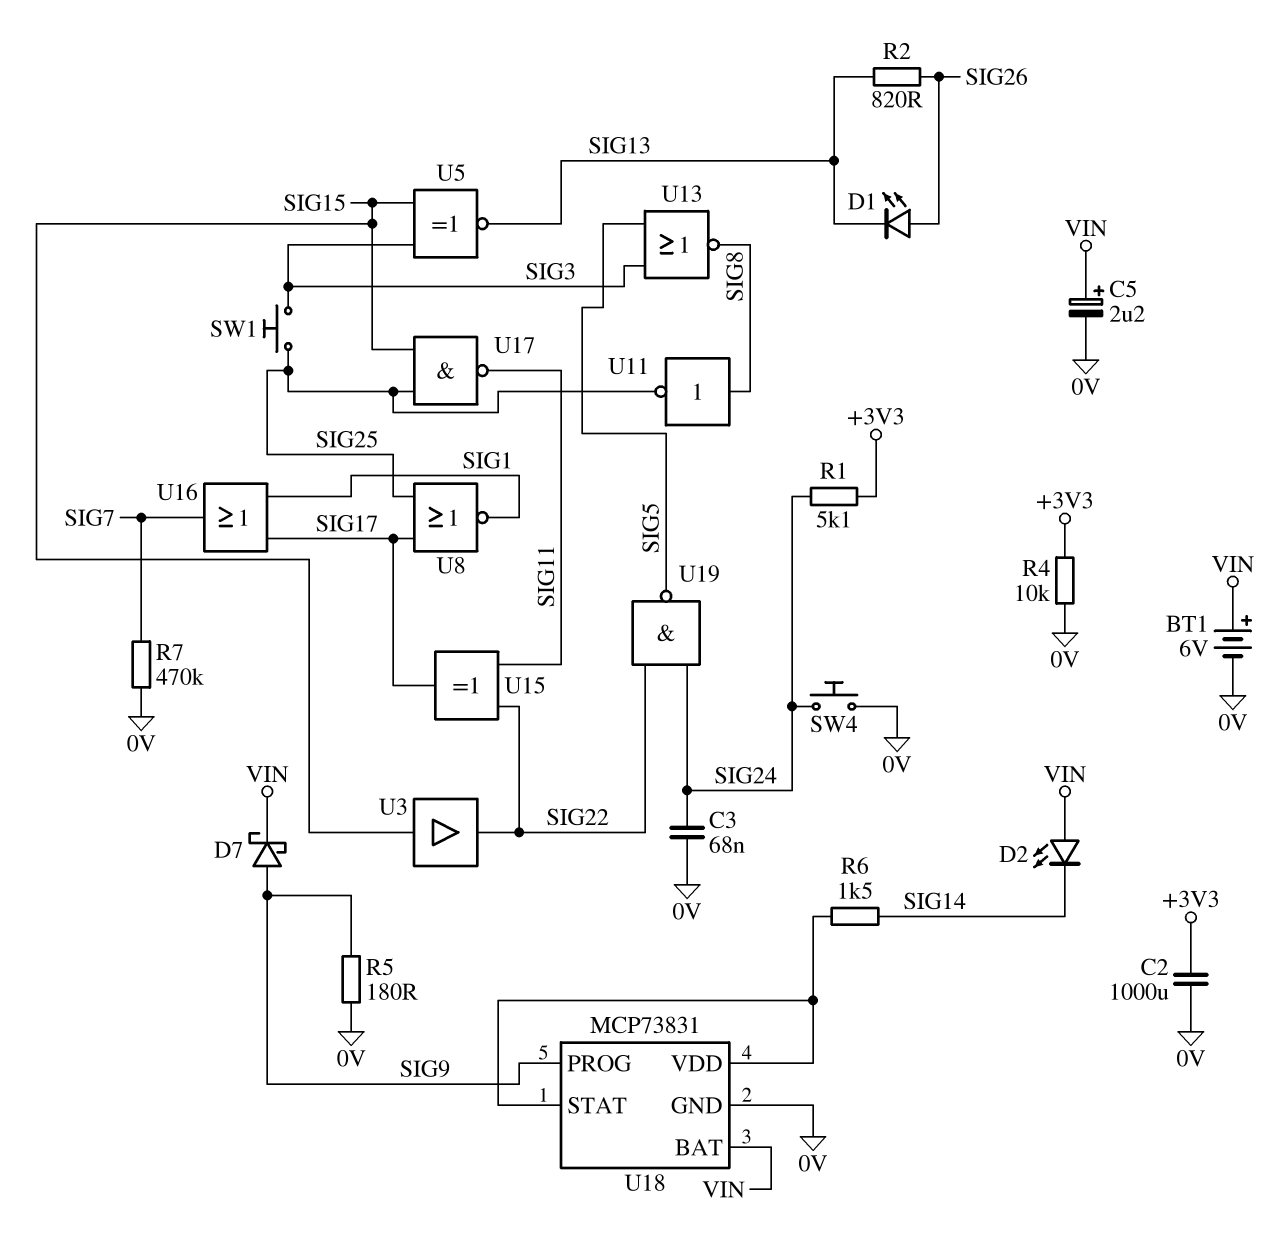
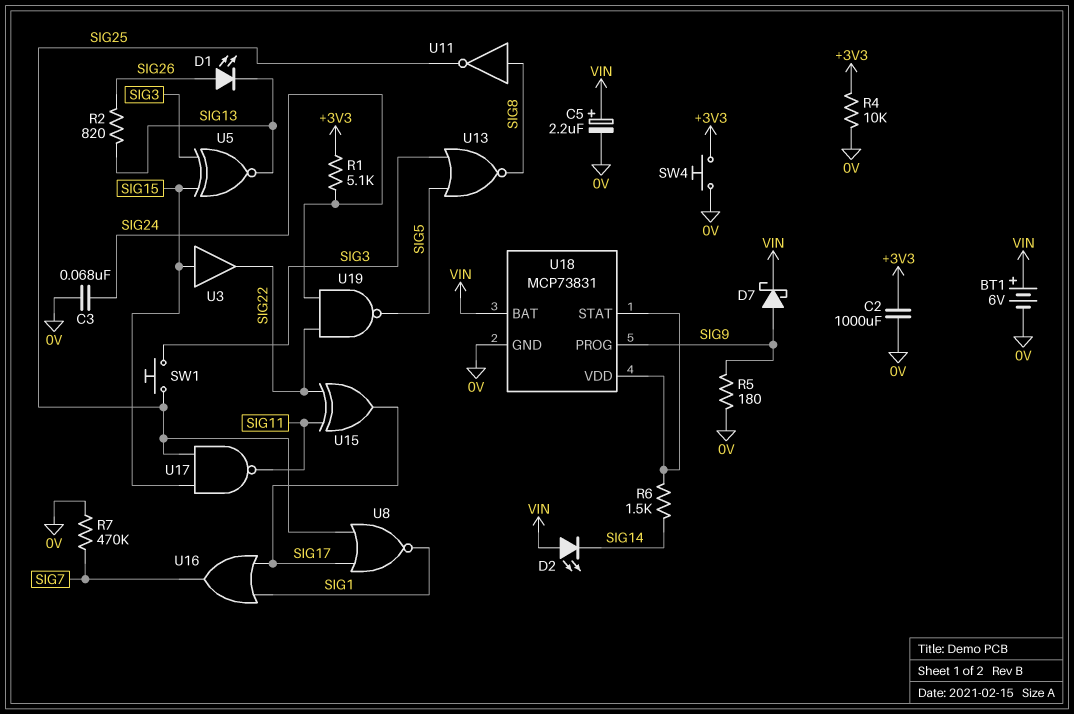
SW4: button (0V, SIG24) -> button (+3V3, 0V)

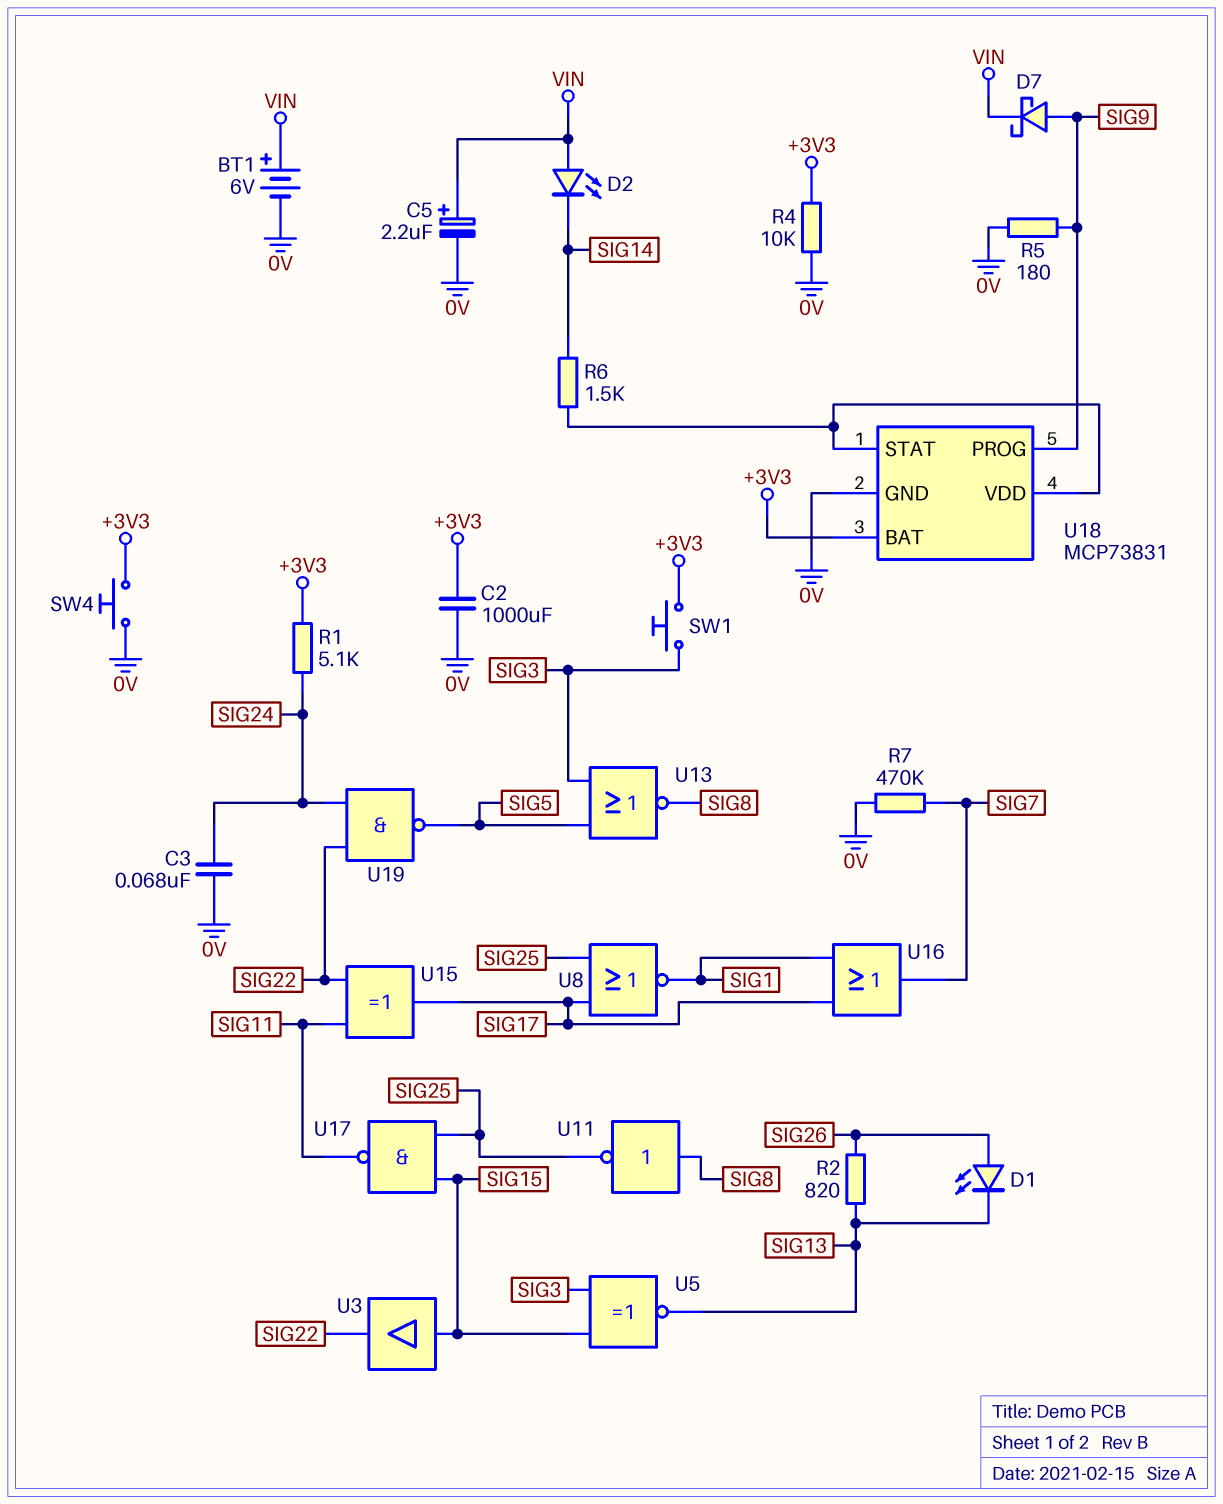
SW1: button (SIG3, SIG25) -> button (+3V3, SIG3)
U18 pin BAT: VIN -> +3V3

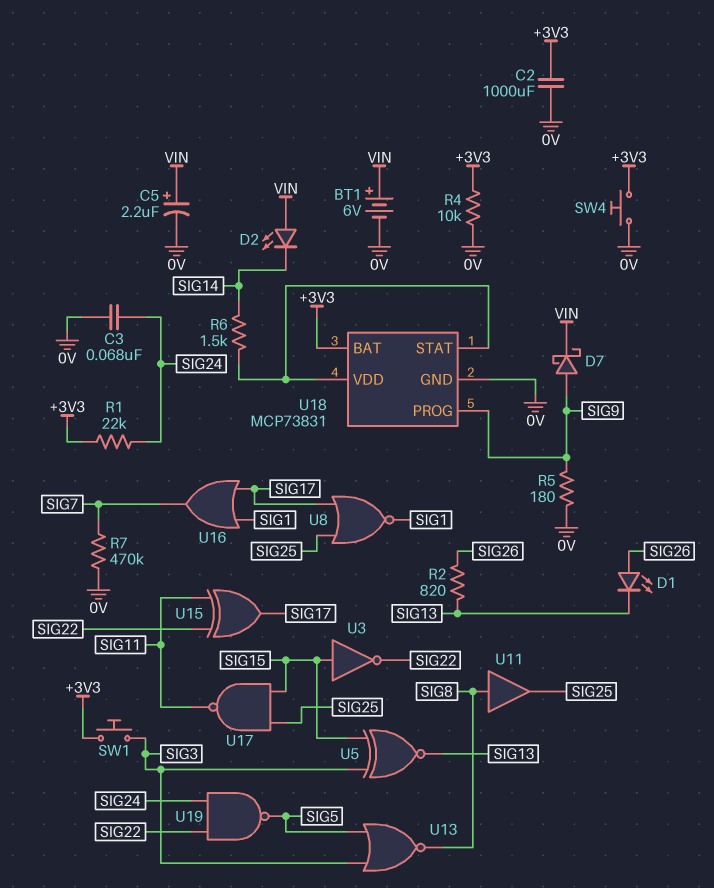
R1: 5.1k (+3V3, SIG24) -> 22k (+3V3, SIG24)
U3: buffer (in SIG15, out SIG22) -> NOT (in SIG15, out SIG22)
U11: NOT (in SIG8, out SIG25) -> buffer (in SIG8, out SIG25)

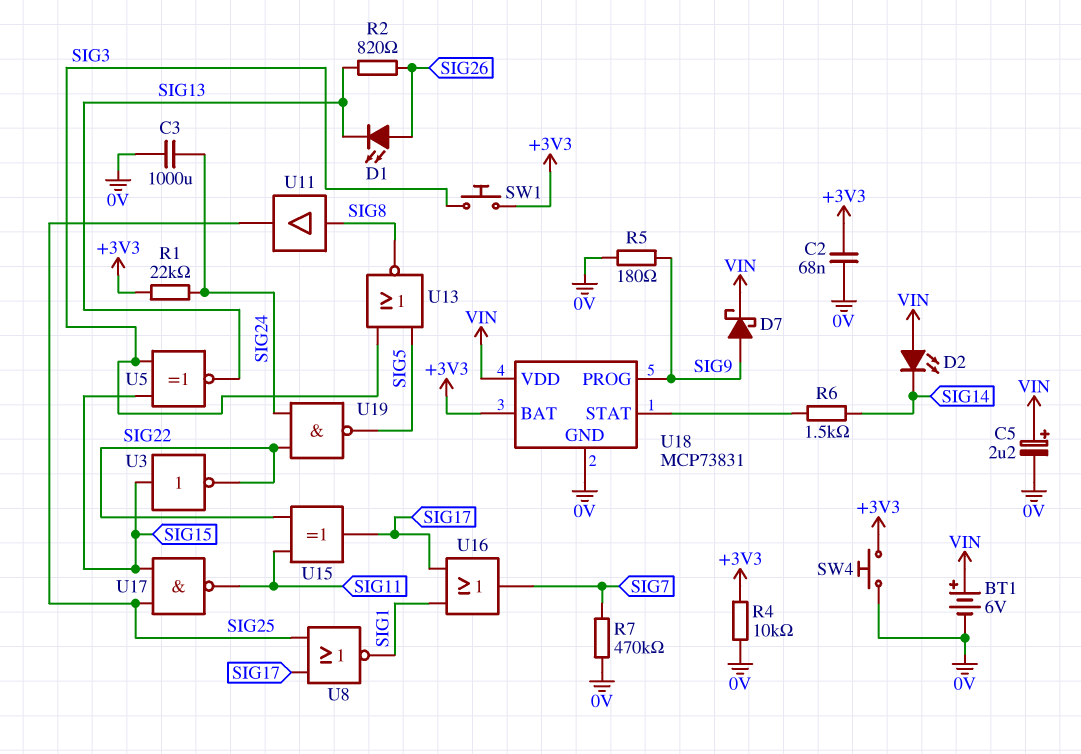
C2: 1000uF (+3V3, 0V) -> 68nF (+3V3, 0V)
C3: 68nF (0V, SIG24) -> 1000uF (0V, SIG24)
U18 pin VDD: U18/STAT -> VIN

